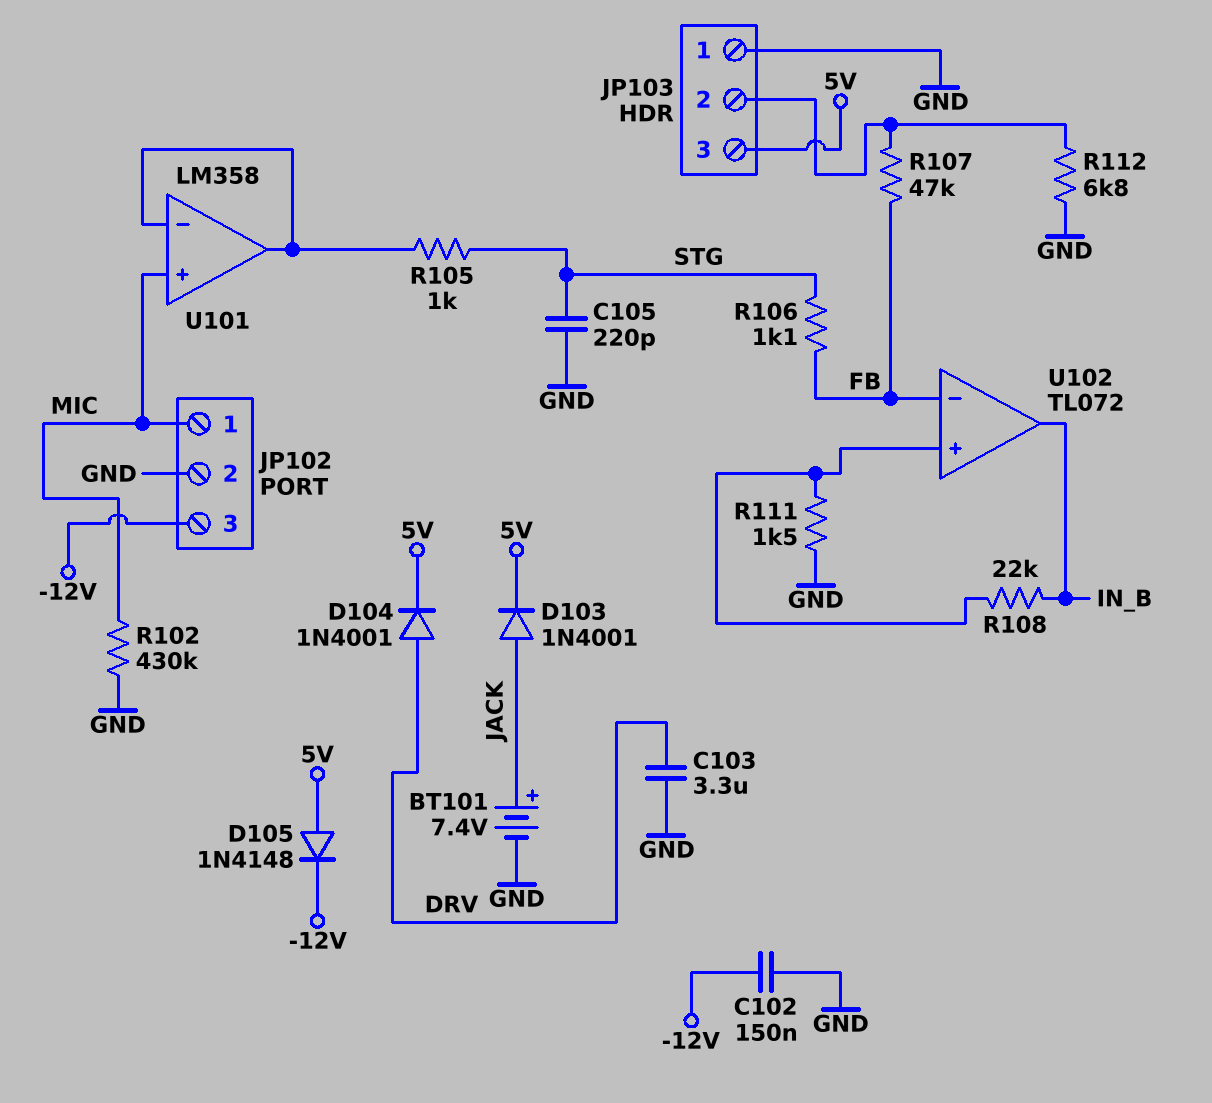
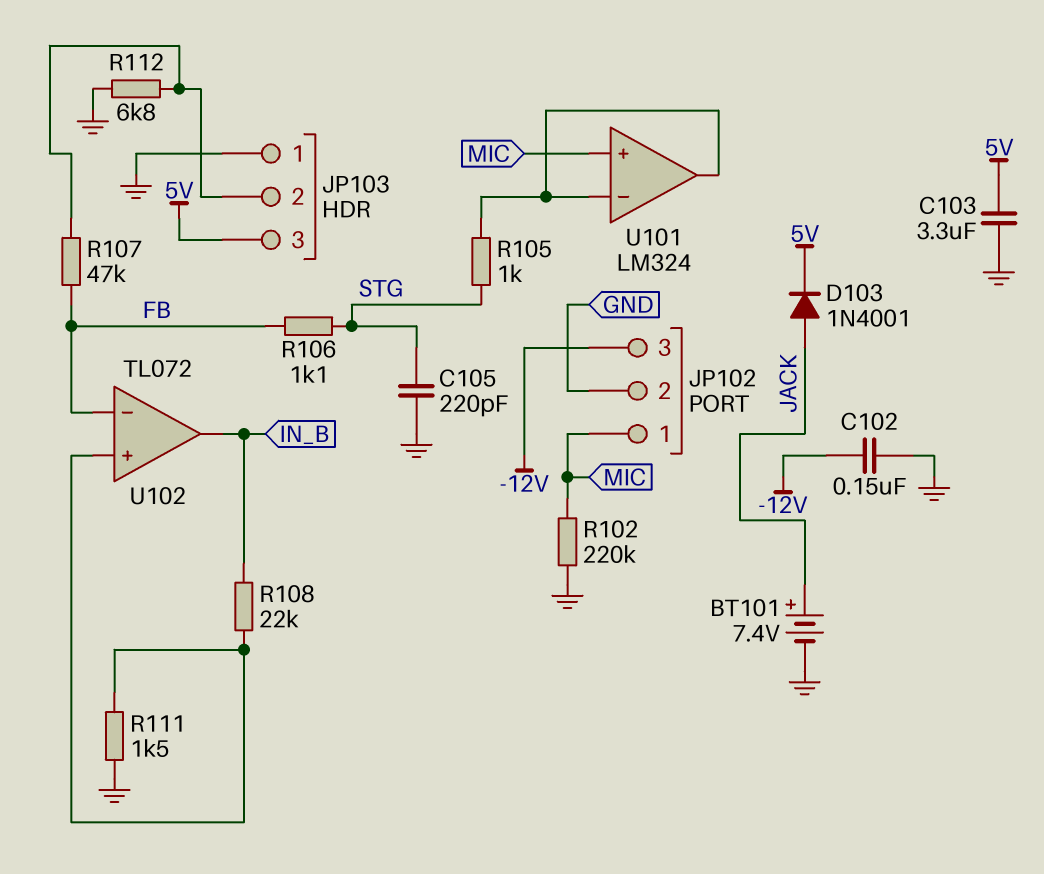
C103: 3.3uF (DRV, GND) -> 3.3uF (5V, GND)
D104: diode 1N4001 (A DRV, K 5V) -> none
D105: diode 1N4148 (A 5V, K -12V) -> none
R102: 430k (GND, MIC) -> 220k (GND, MIC)
U101: LM358 -> LM324

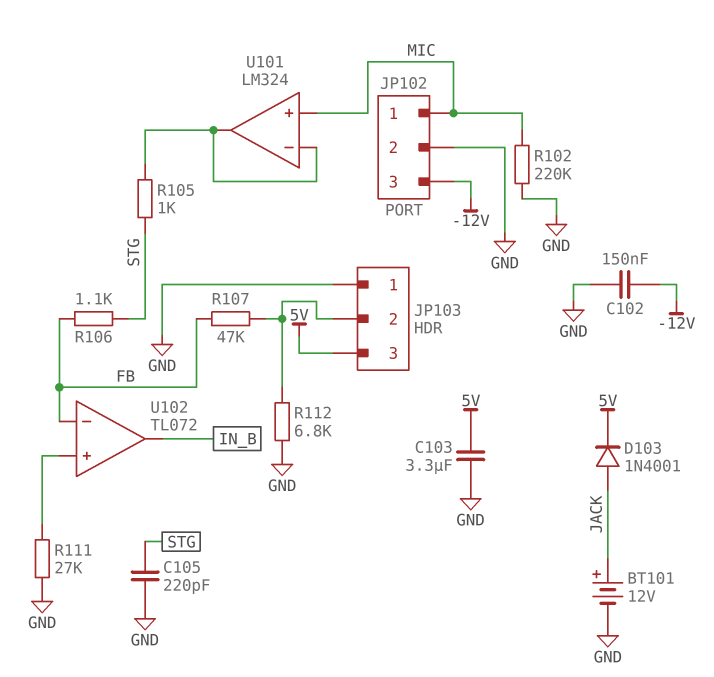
BT101: 7.4V (plus JACK, minus GND) -> 12V (plus JACK, minus GND)
R108: 22k (IN_B, U102/in+) -> none
R111: 1.5k (GND, U102/in+) -> 27k (GND, U102/in+)

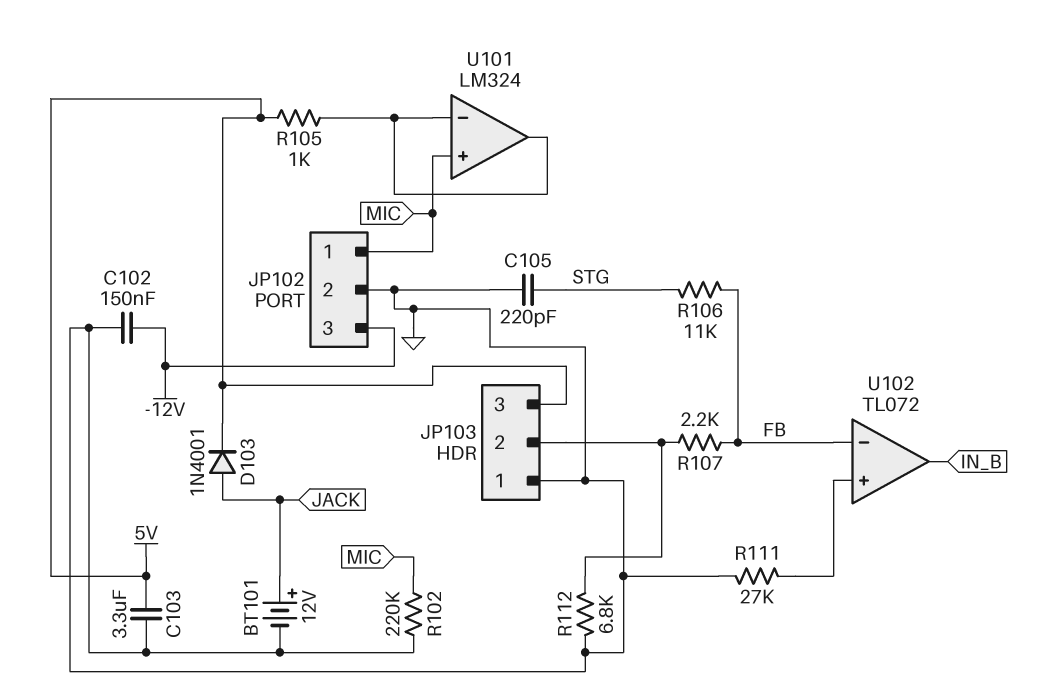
R105: 1k (STG, U101/in-) -> 1k (5V, U101/in-)
R106: 1.1k (FB, STG) -> 11k (FB, STG)
R107: 47k (FB, JP103/2) -> 2.2k (FB, JP103/2)

